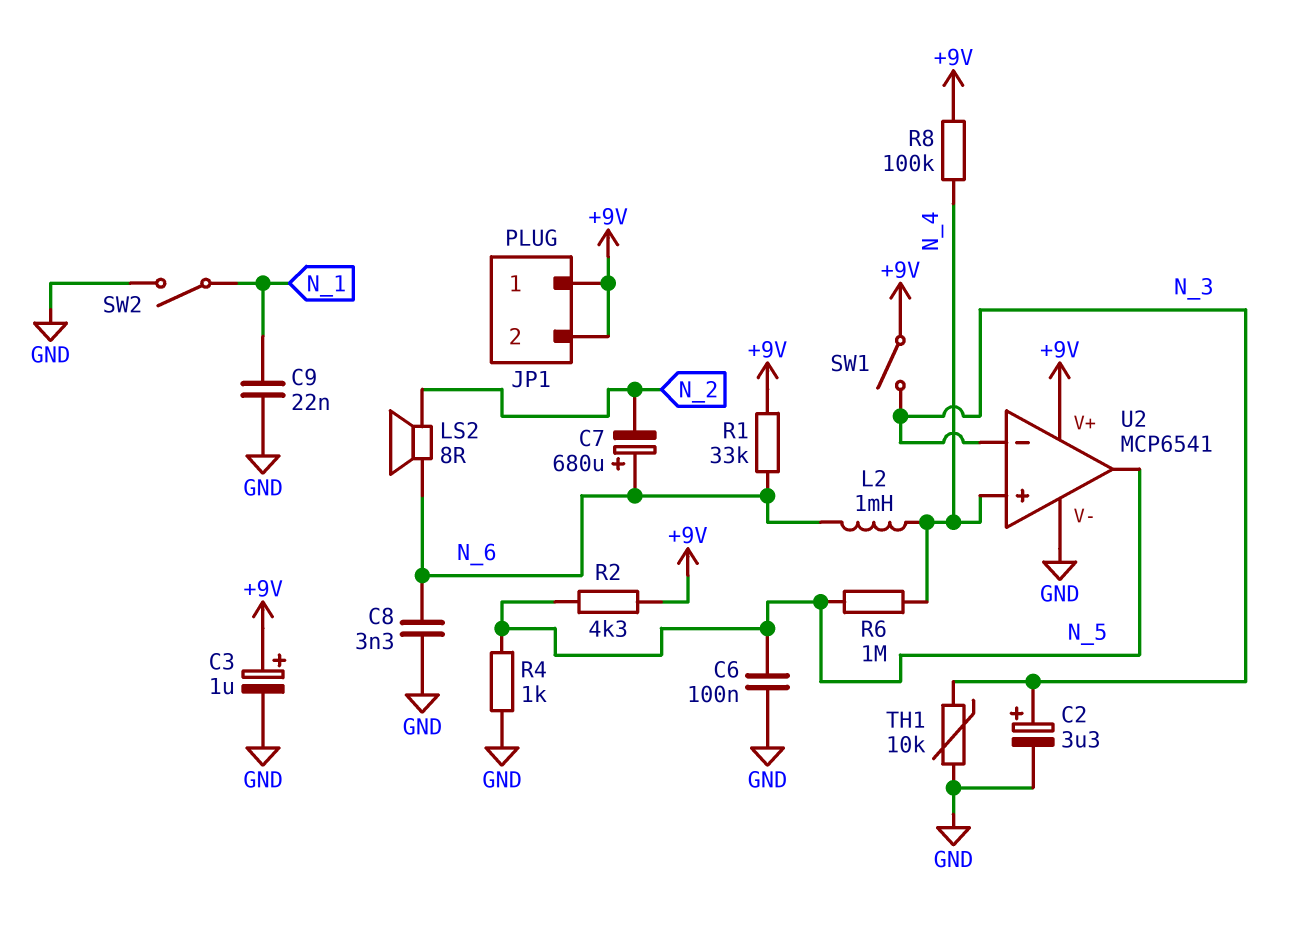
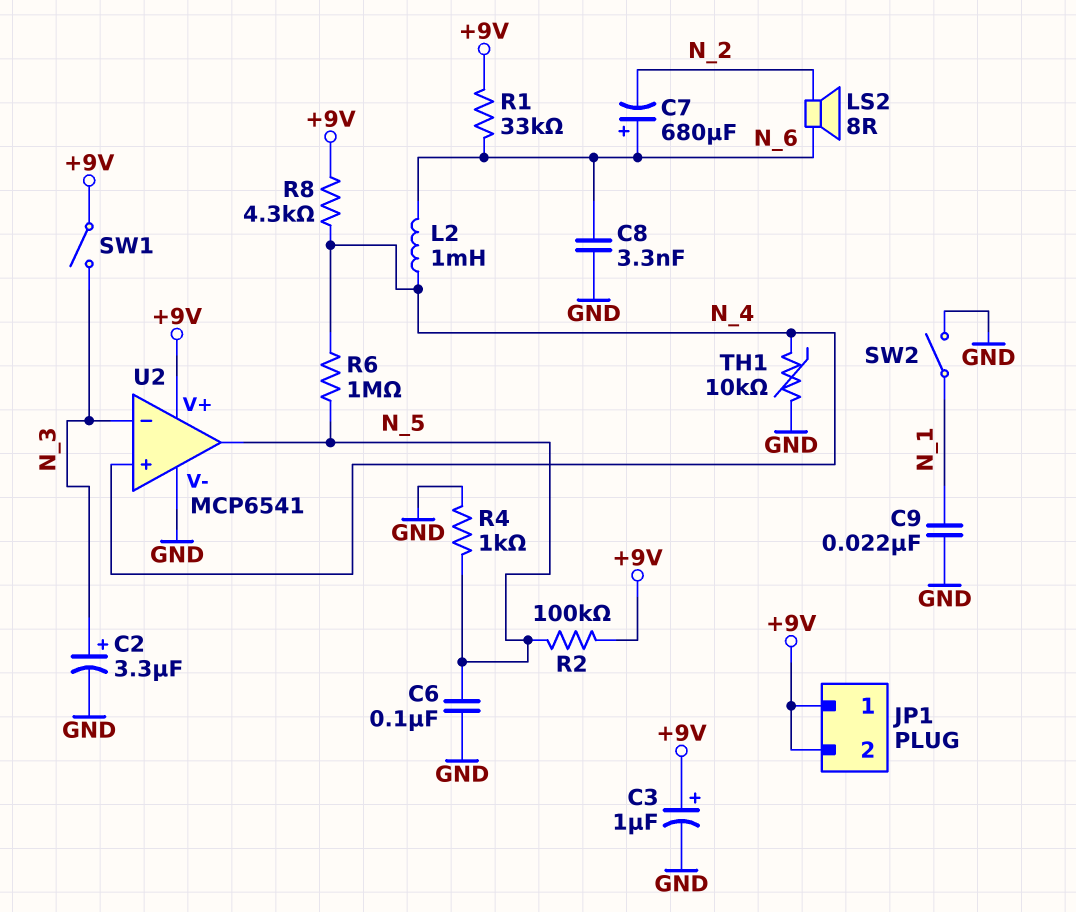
R2: 4.3k (+9V, N_5) -> 100k (+9V, N_5)
R8: 100k (+9V, N_4) -> 4.3k (+9V, N_4)
TH1: 10k (GND, N_3) -> 10k (GND, N_4)

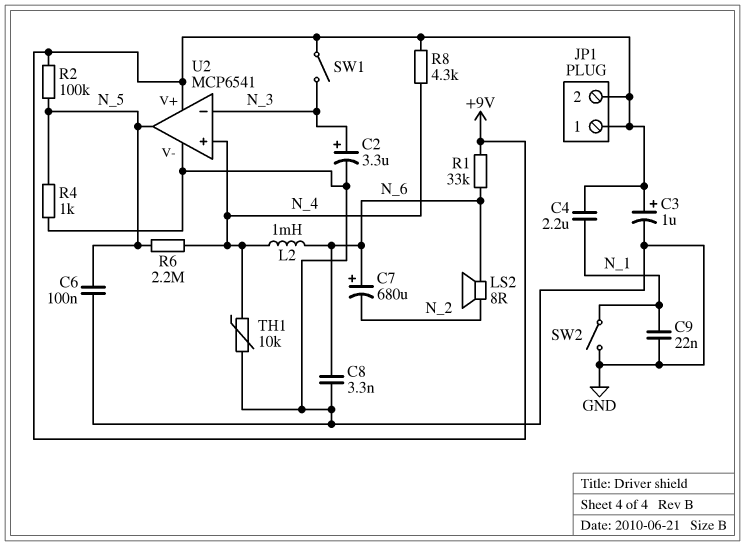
C4: none -> 2.2uF (+9V, N_1)
R6: 1M (N_4, N_5) -> 2.2M (N_4, N_5)

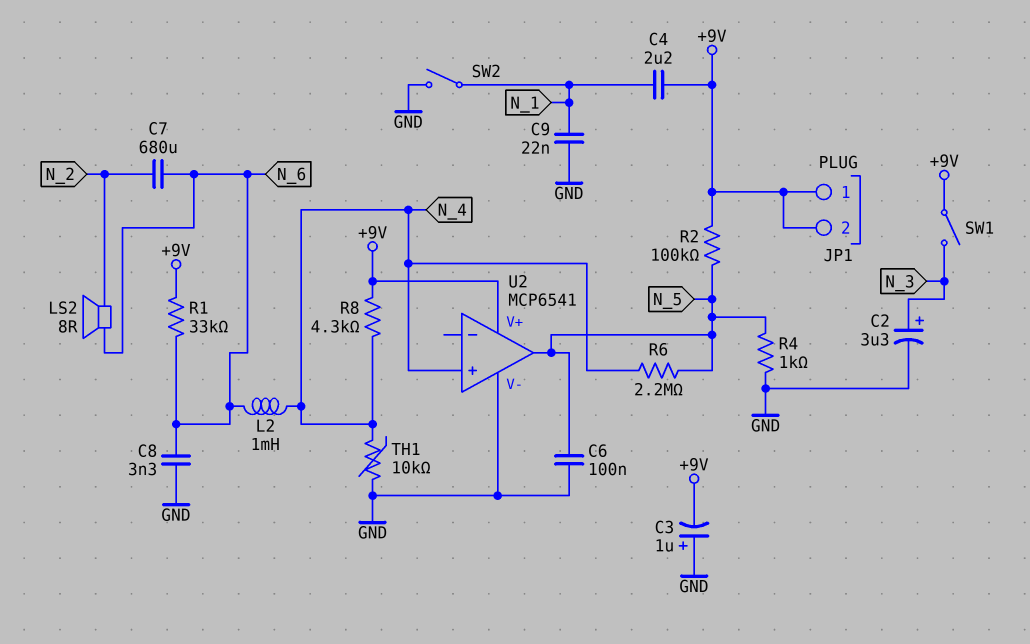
C3: 1uF (plus +9V, minus GND) -> 1uF (plus GND, minus +9V)
C7: 680uF (plus N_6, minus N_2) -> 680uF (N_2, N_6)
U2 pin in-: N_3 -> none

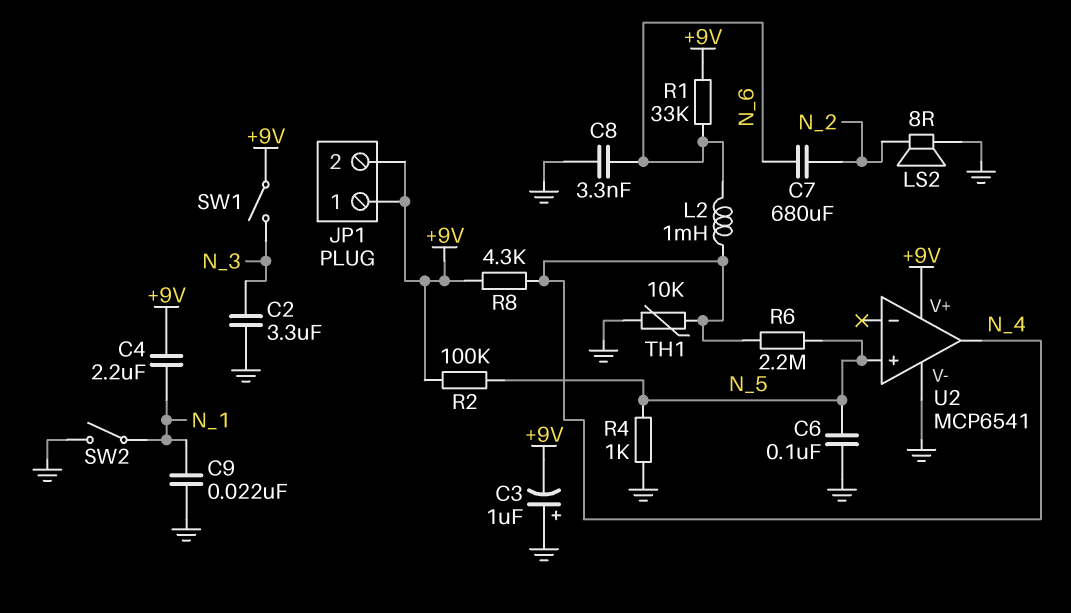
C2: 3.3uF (plus N_3, minus GND) -> 3.3uF (GND, N_3)
LS2: speaker 8R (N_2, N_6) -> speaker 8R (GND, N_2)
U2 pin in+: N_4 -> N_5
U2 pin out: N_5 -> N_4

